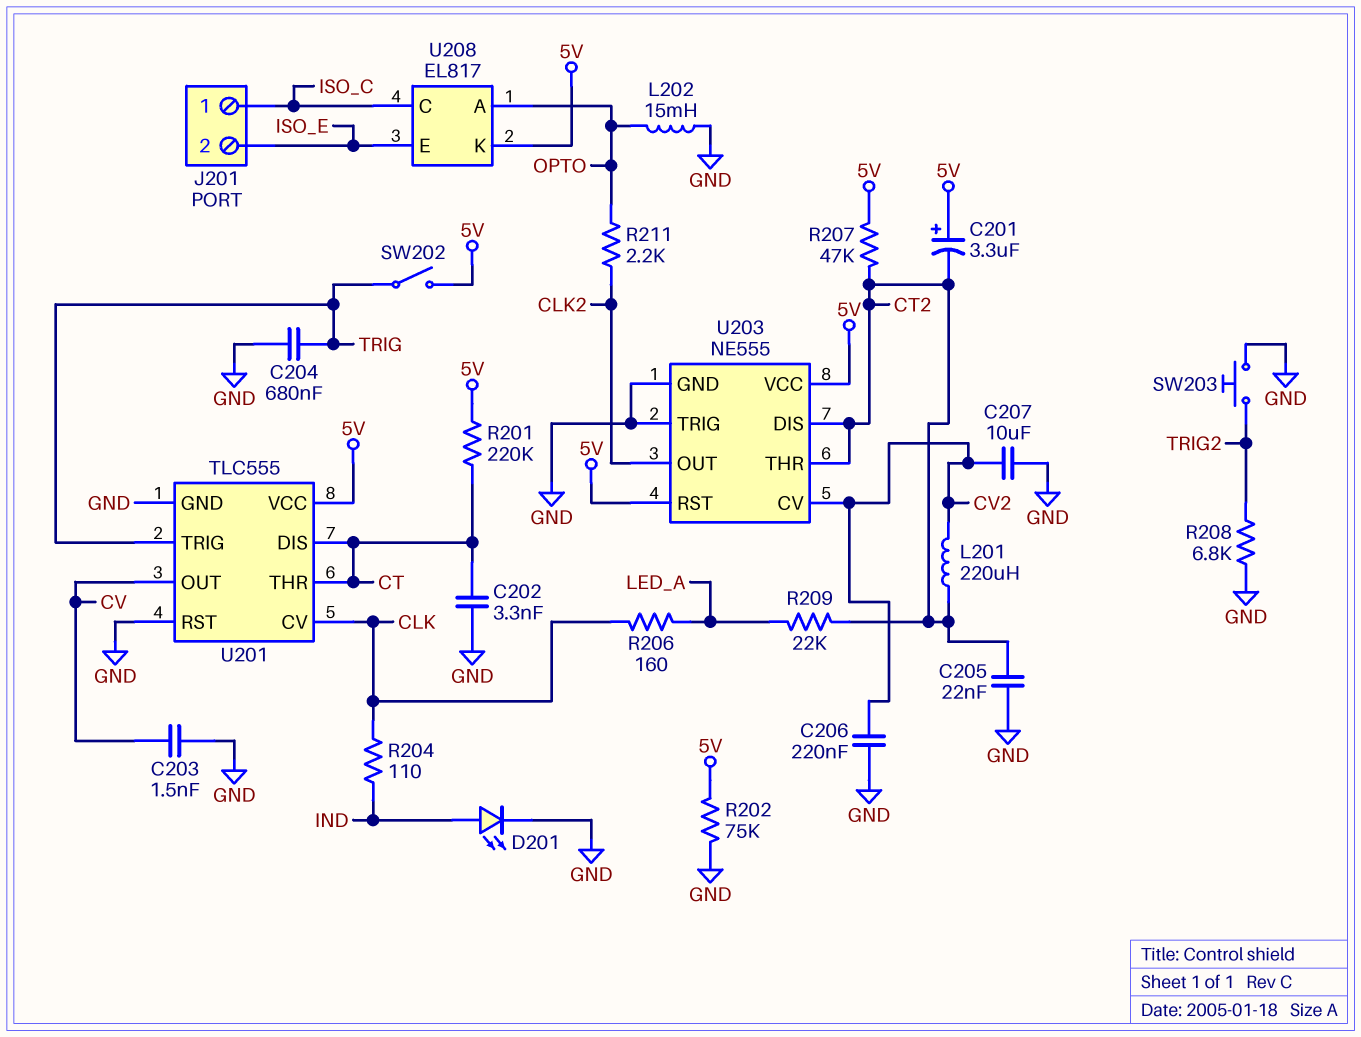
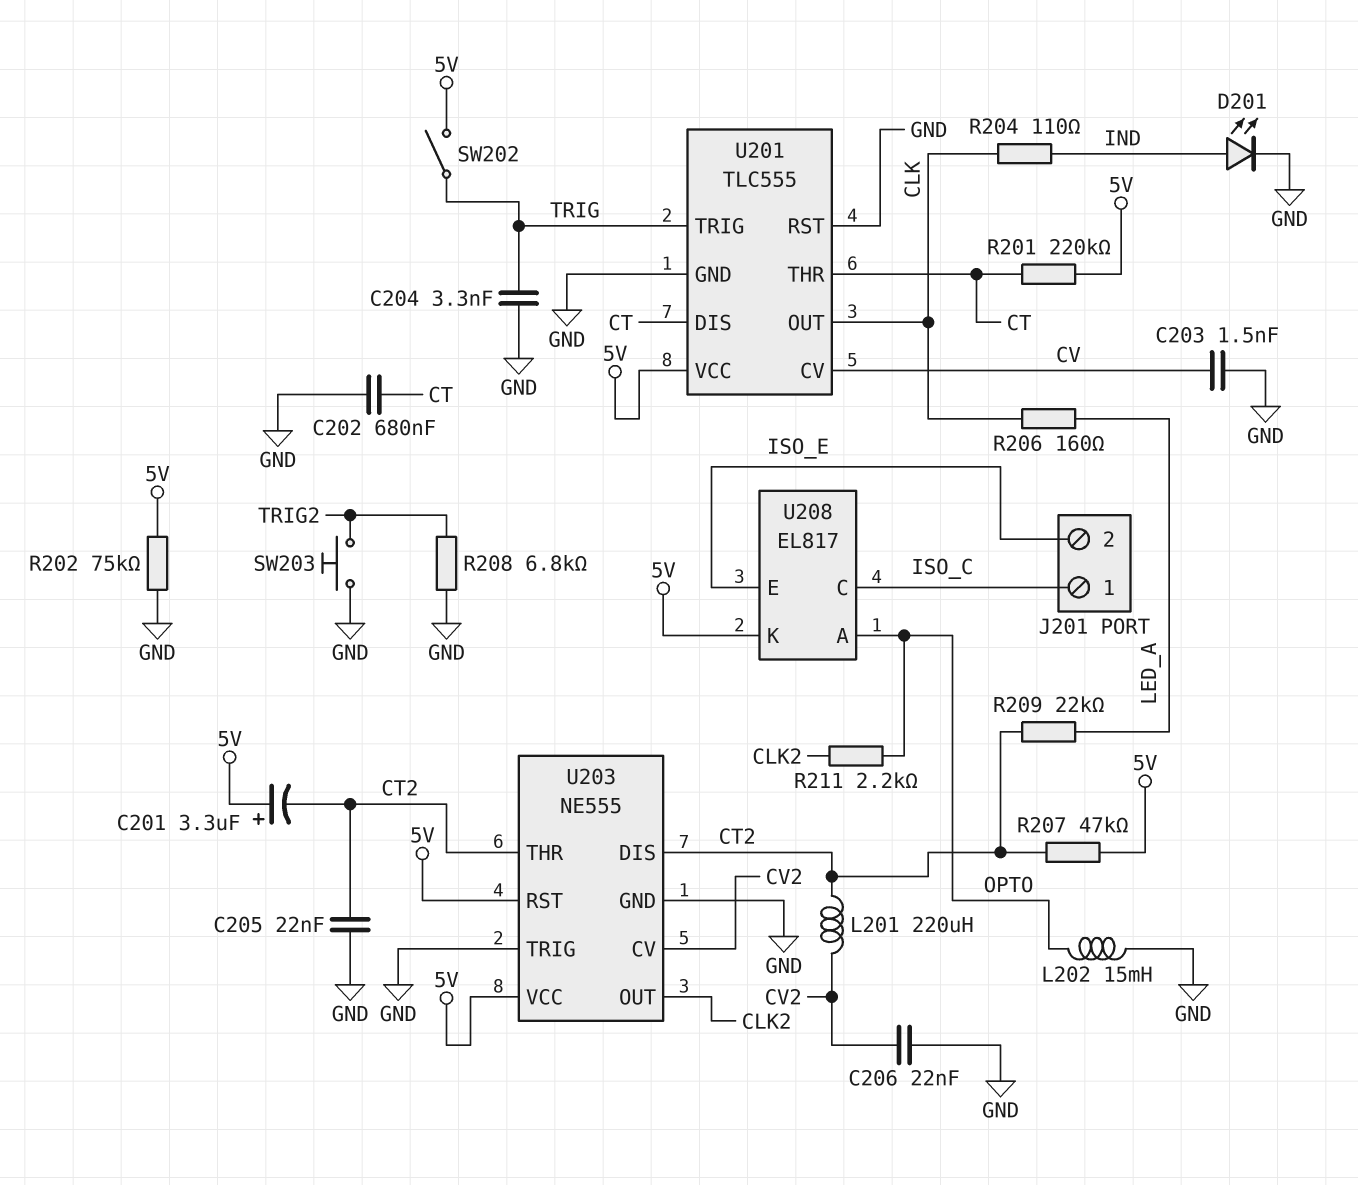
C202: 3.3nF (CT, GND) -> 680nF (CT, GND)
C204: 680nF (GND, TRIG) -> 3.3nF (GND, TRIG)
C206: 220nF (CV2, GND) -> 22nF (CV2, GND)
C207: 10uF (CV2, GND) -> none
U201 pin CV: CLK -> CV
U201 pin OUT: CV -> CLK

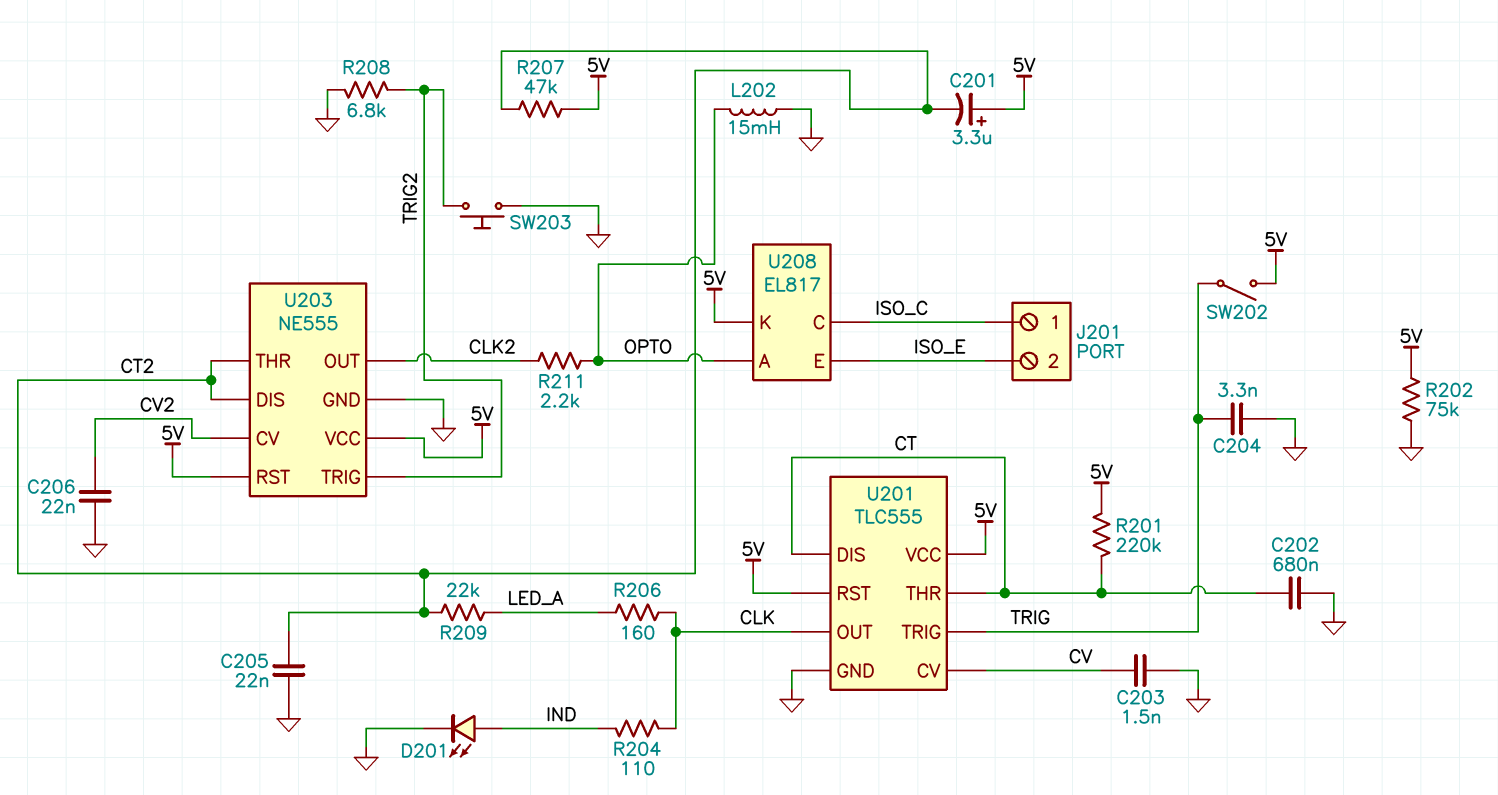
L201: 220uH (CT2, CV2) -> none
U201 pin RST: GND -> 5V
U203 pin TRIG: GND -> TRIG2

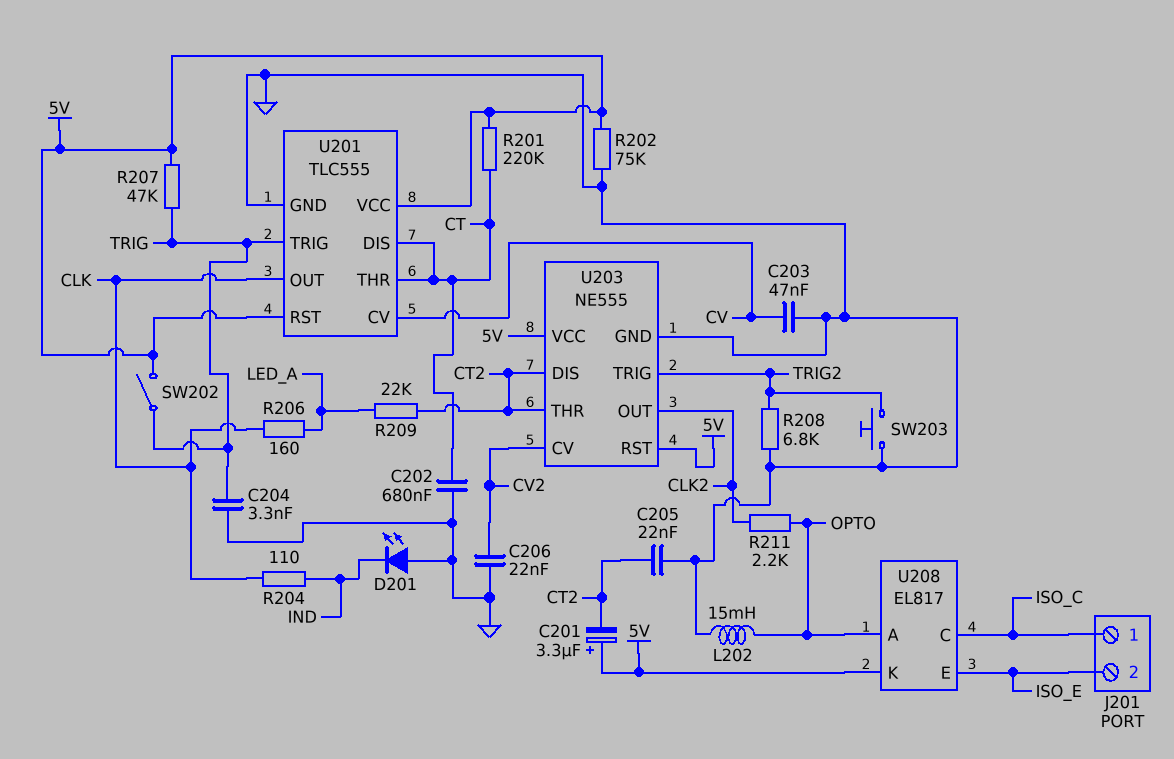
C203: 1.5nF (CV, GND) -> 47nF (CV, GND)
D201: LED (A IND, K GND) -> LED (A GND, K IND)
R207: 47k (5V, CT2) -> 47k (5V, TRIG)

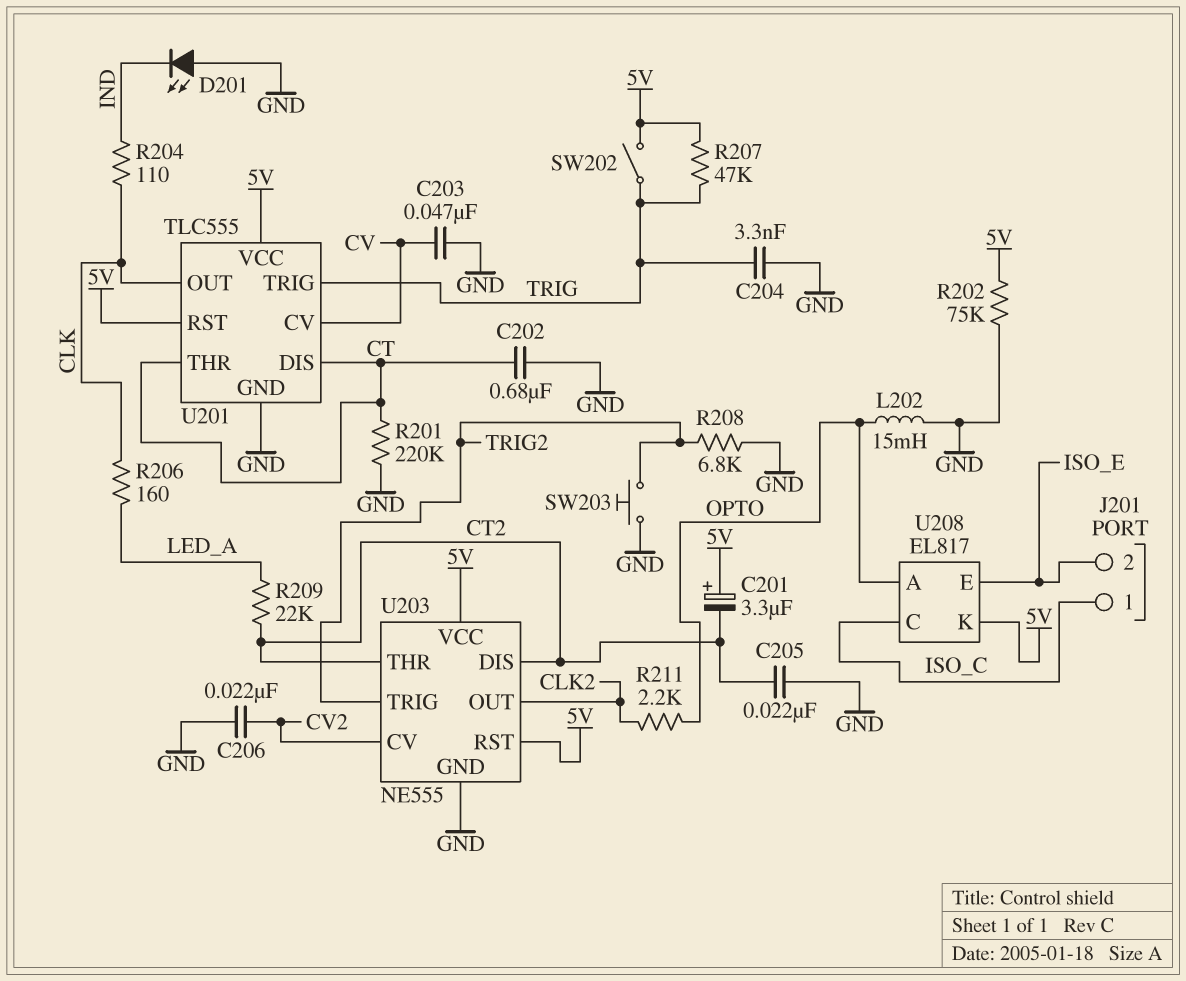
R201: 220k (5V, CT) -> 220k (CT, GND)

